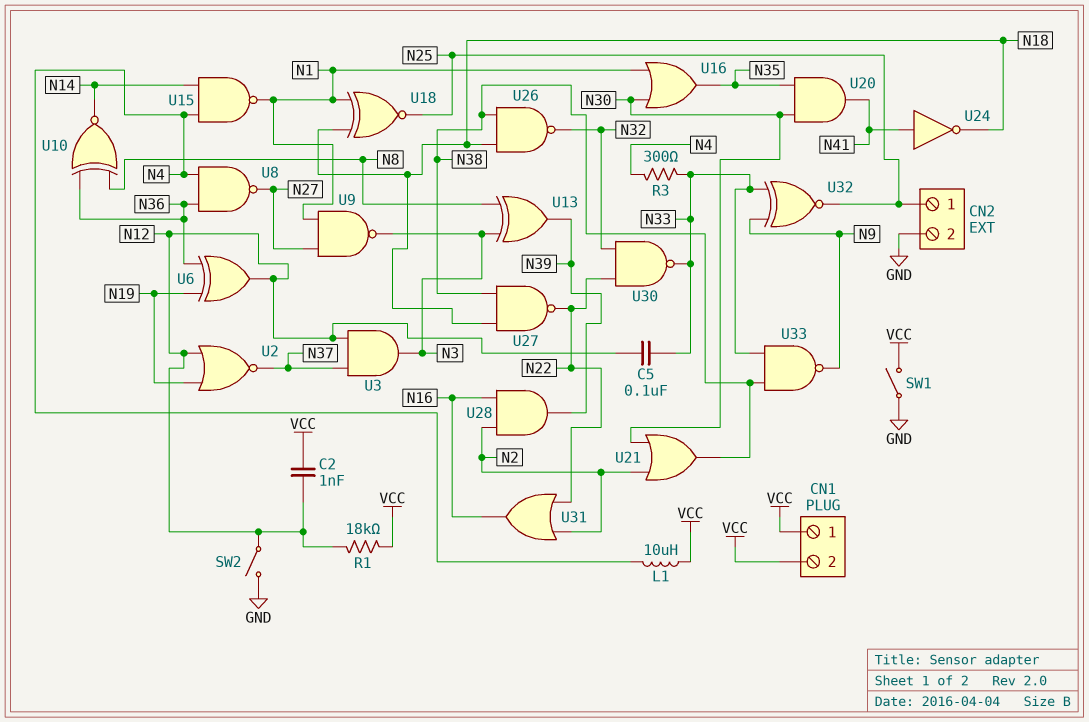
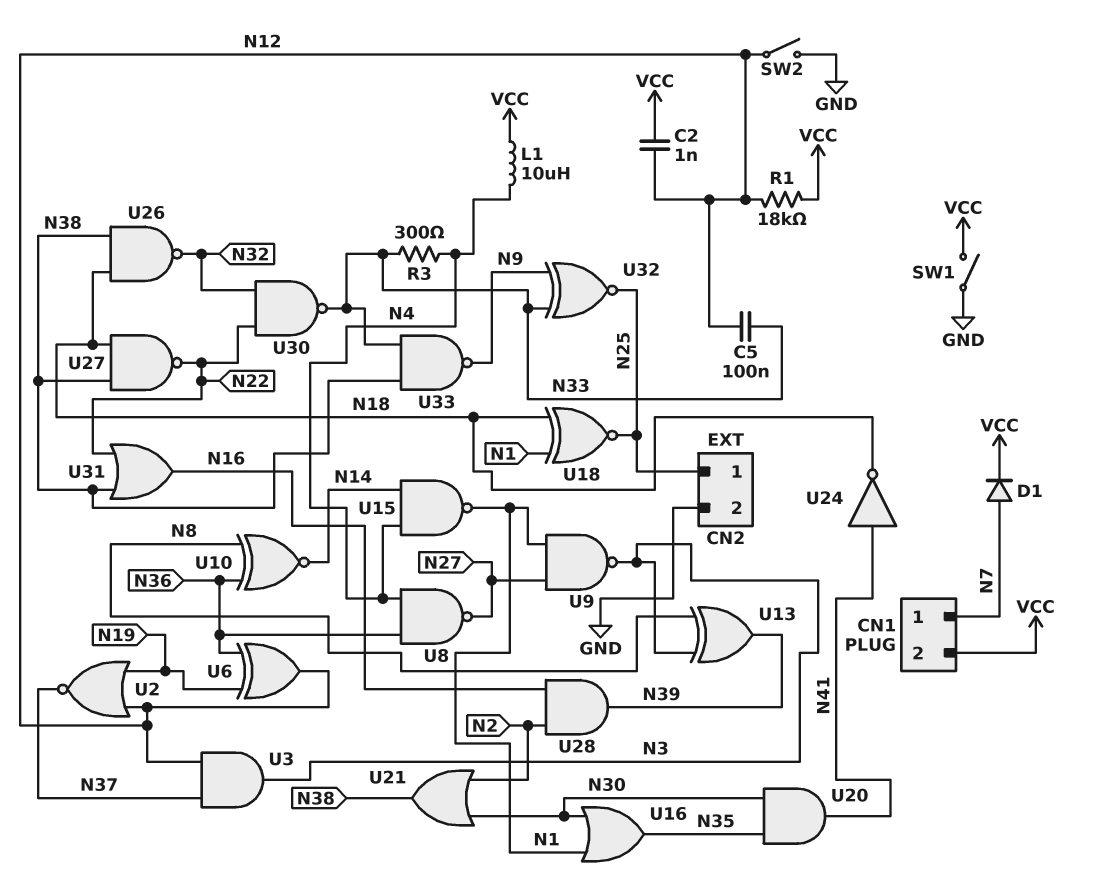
CN1 pin 1: VCC -> N7
D1: none -> diode (A N7, K VCC)
U31: OR (in N2, in N22, out N16) -> OR (in N22, in N38, out N16)

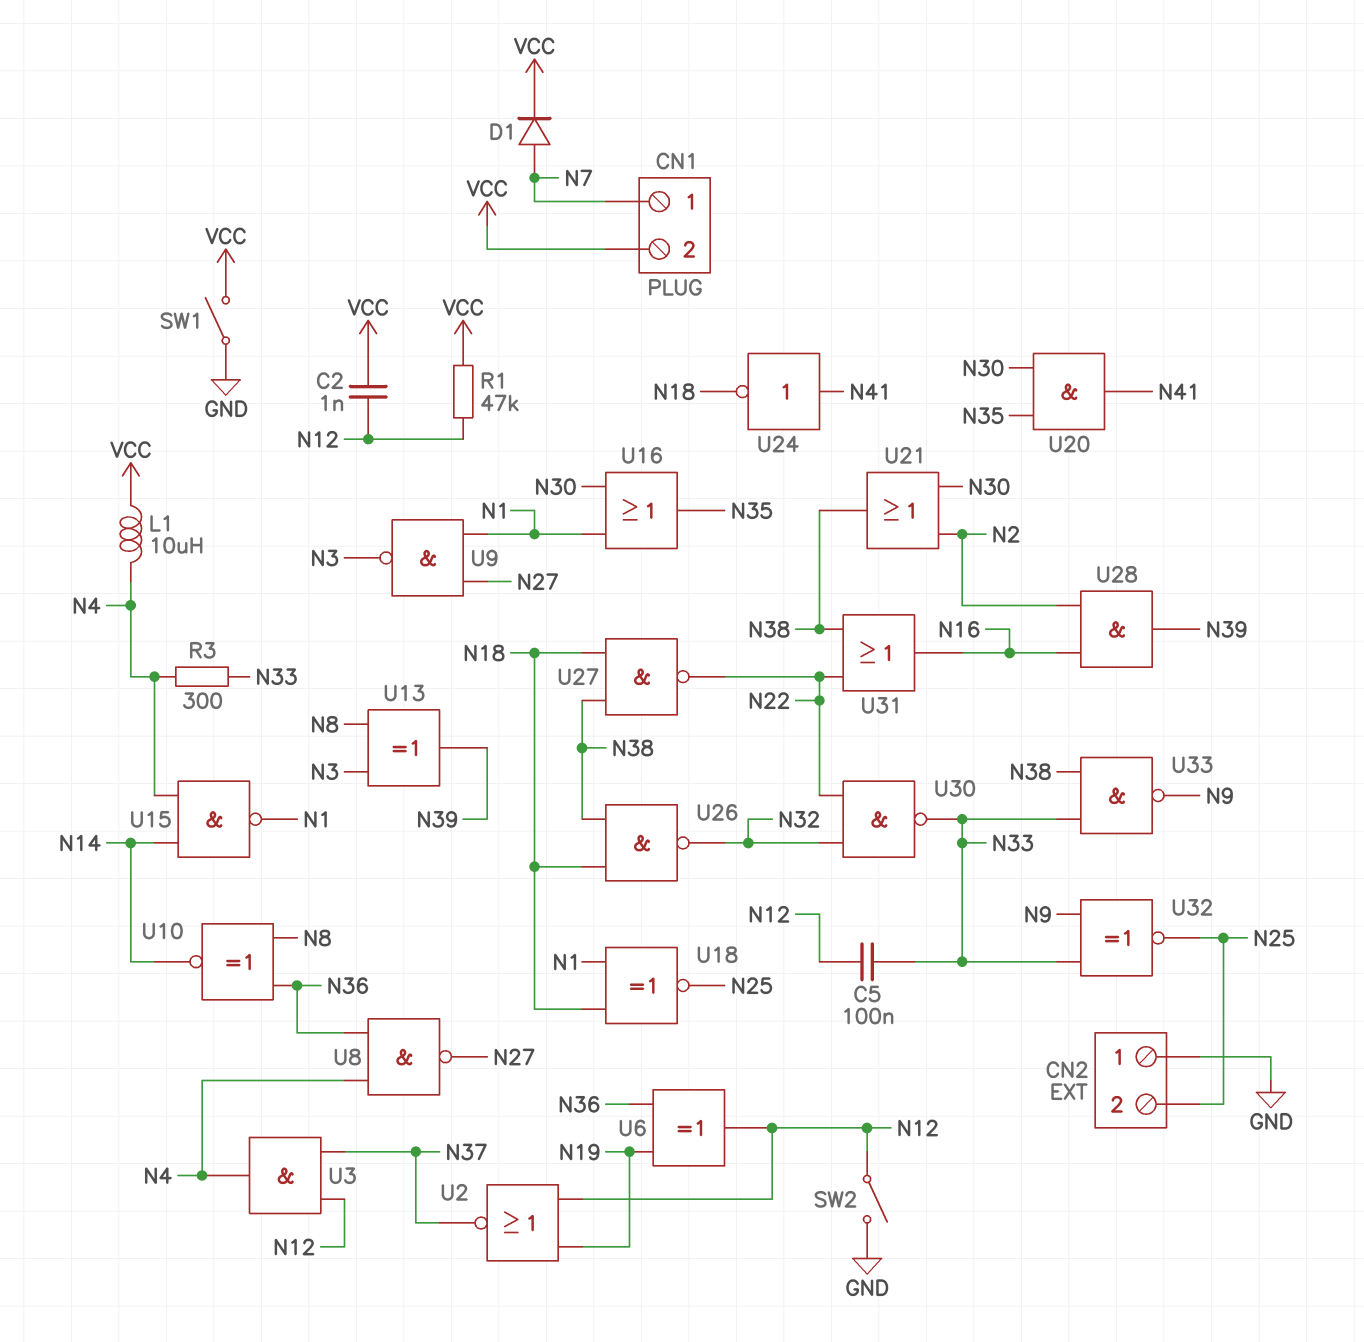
CN2 pin 1: N25 -> GND
CN2 pin 2: GND -> N25
R1: 18k (N12, VCC) -> 47k (N12, VCC)
U3: AND (in N12, in N37, out N3) -> AND (in N12, in N37, out N4)

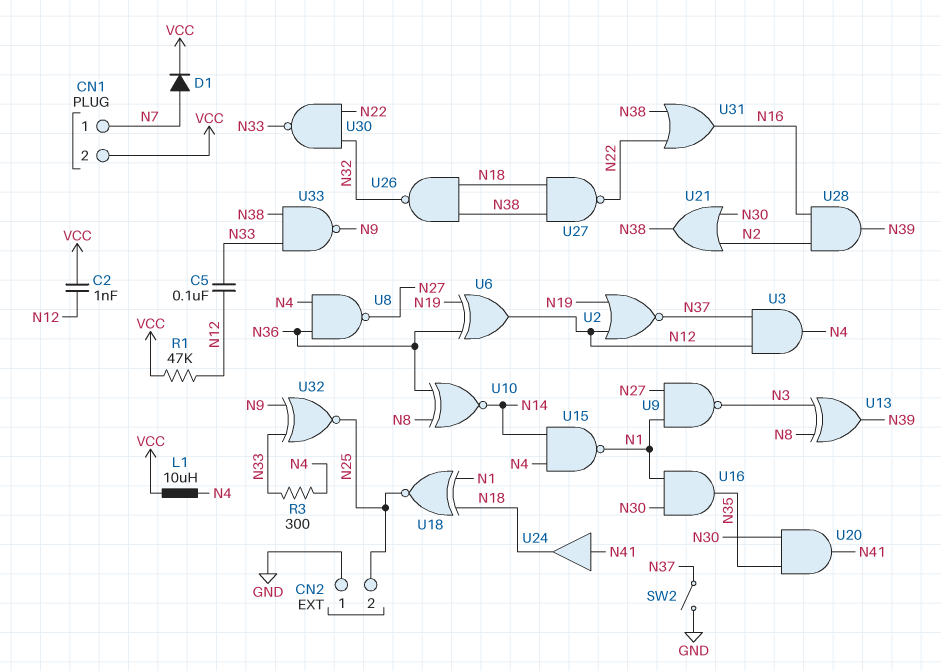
SW1: switch (GND, VCC) -> none
SW2: switch (GND, N12) -> switch (GND, N37)
U16: OR (in N1, in N30, out N35) -> AND (in N1, in N30, out N35)
U24: NOT (in N41, out N18) -> buffer (in N41, out N18)

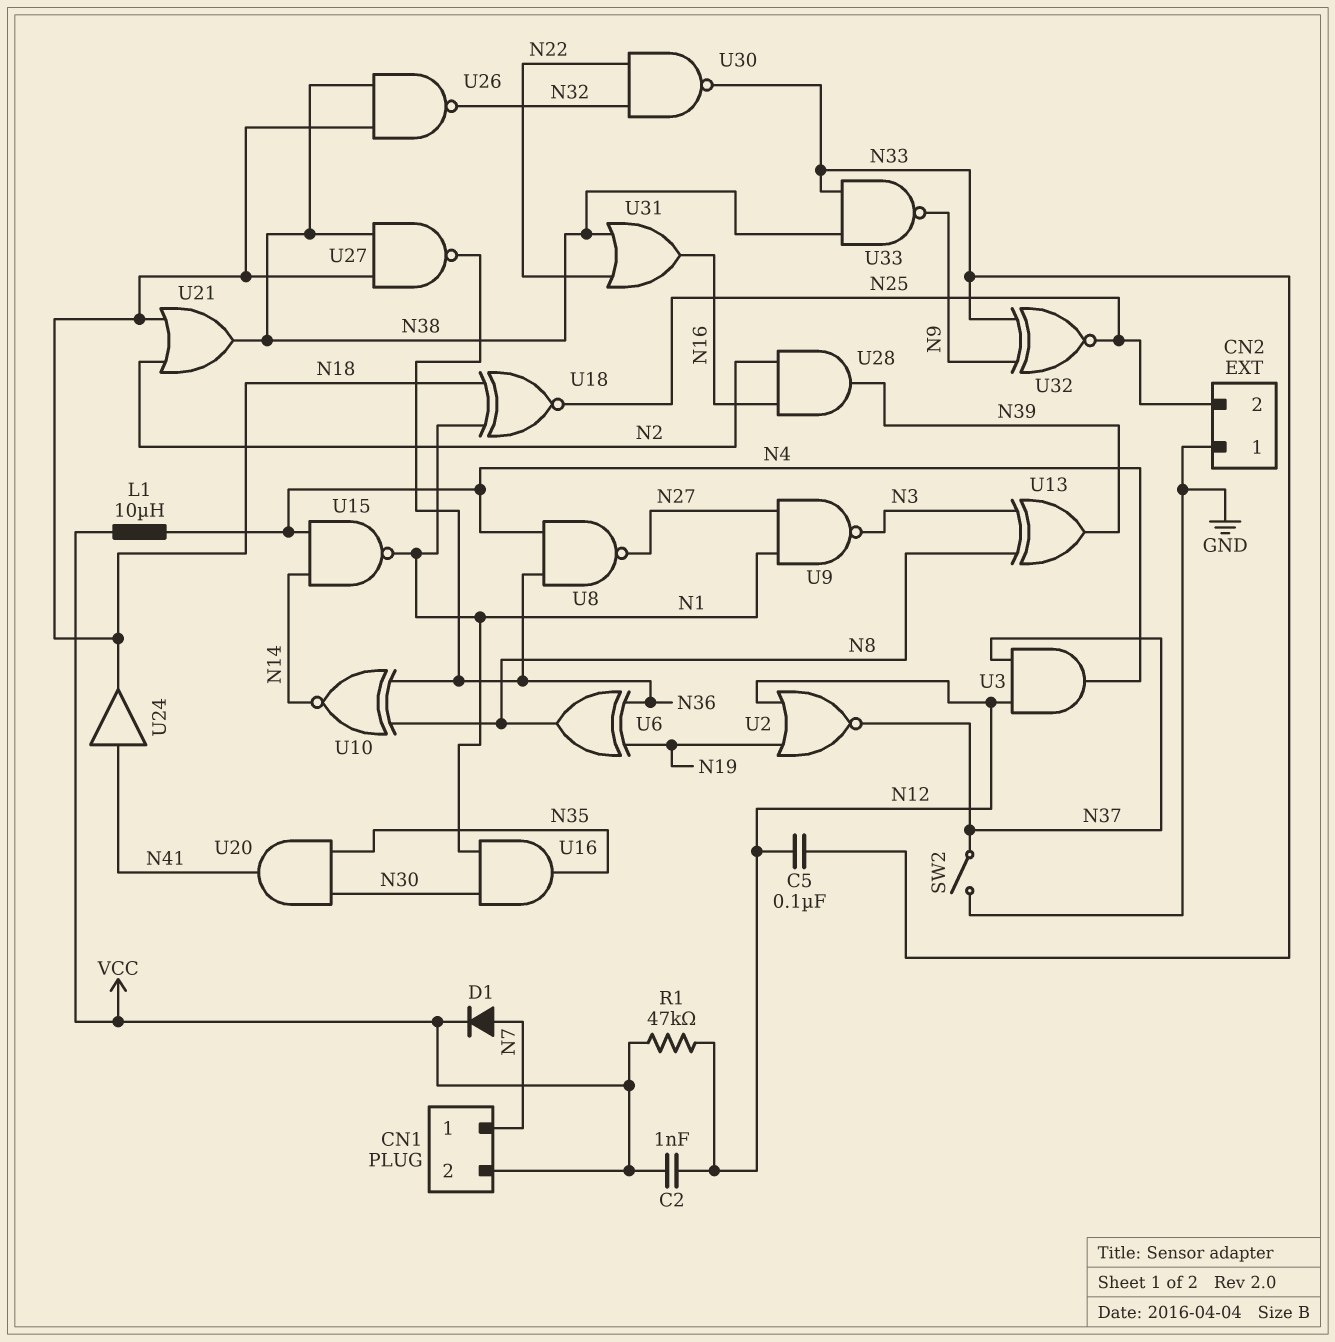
R3: 300 (N4, N33) -> none
U6: XOR (in N19, in N36, out N12) -> XOR (in N19, in N36, out N8)
U21: OR (in N2, in N30, out N38) -> OR (in N2, in N18, out N38)
U27: NAND (in N18, in N38, out N22) -> NAND (in N18, in N38, out N36)

